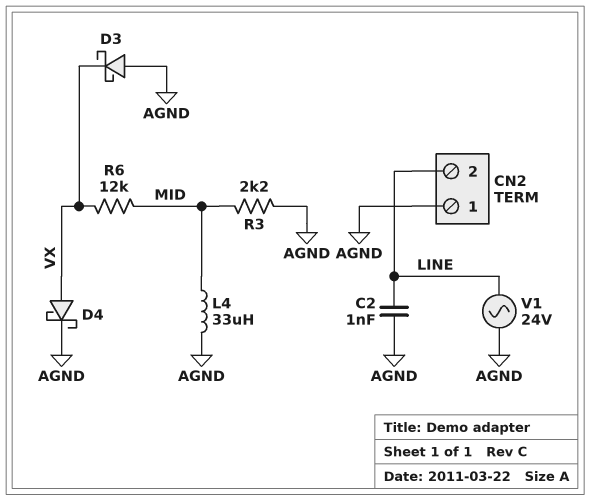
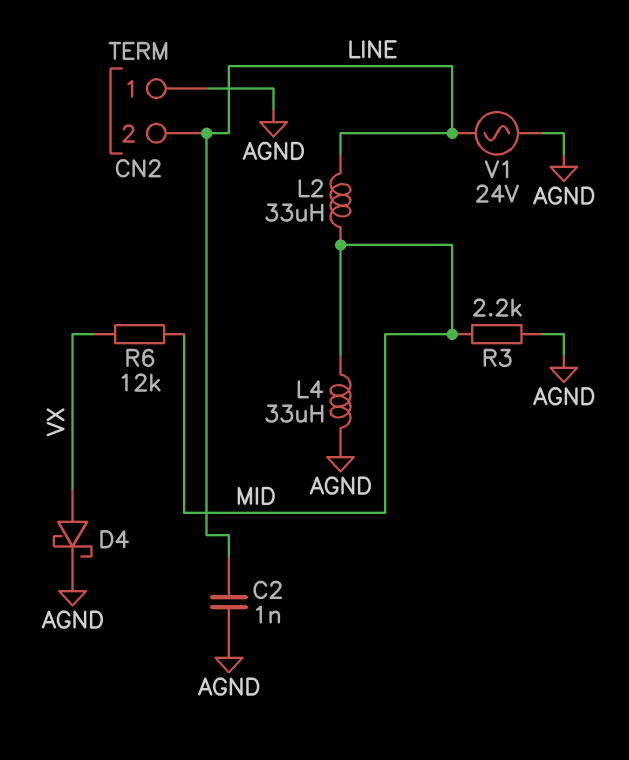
D3: schottky (A AGND, K VX) -> none
L2: none -> 33uH (LINE, MID)

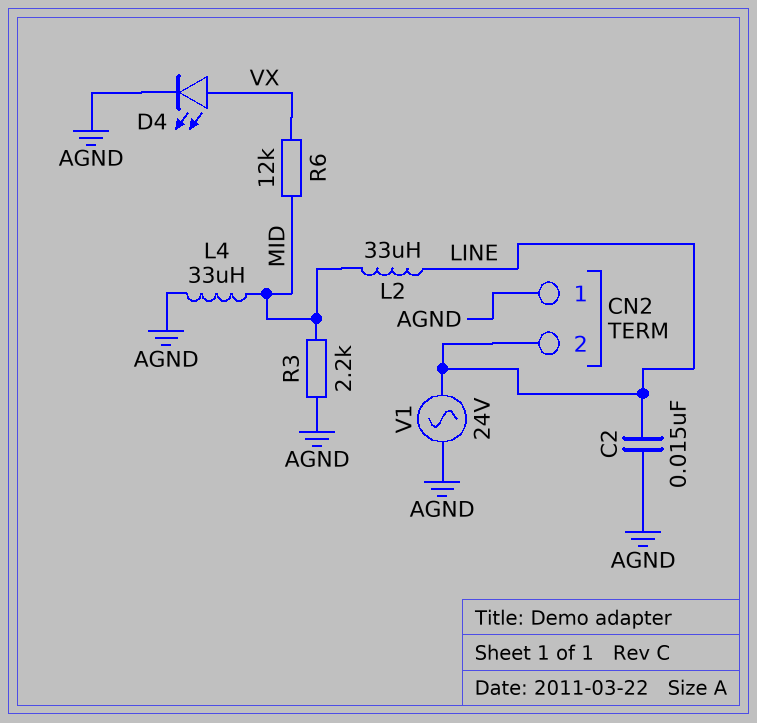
C2: 1nF (AGND, LINE) -> 15nF (AGND, LINE)
D4: schottky (A VX, K AGND) -> LED (A VX, K AGND)

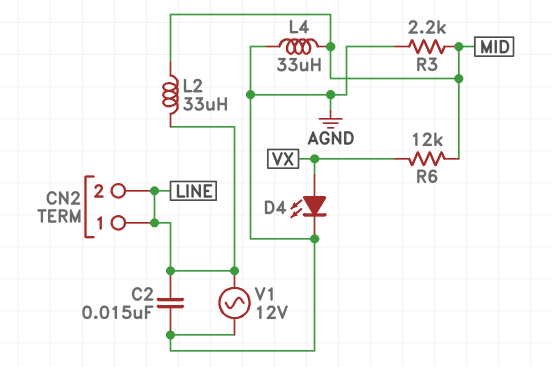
CN2 pin 1: AGND -> LINE
V1: AC 24V (AGND, LINE) -> AC 12V (AGND, LINE)

